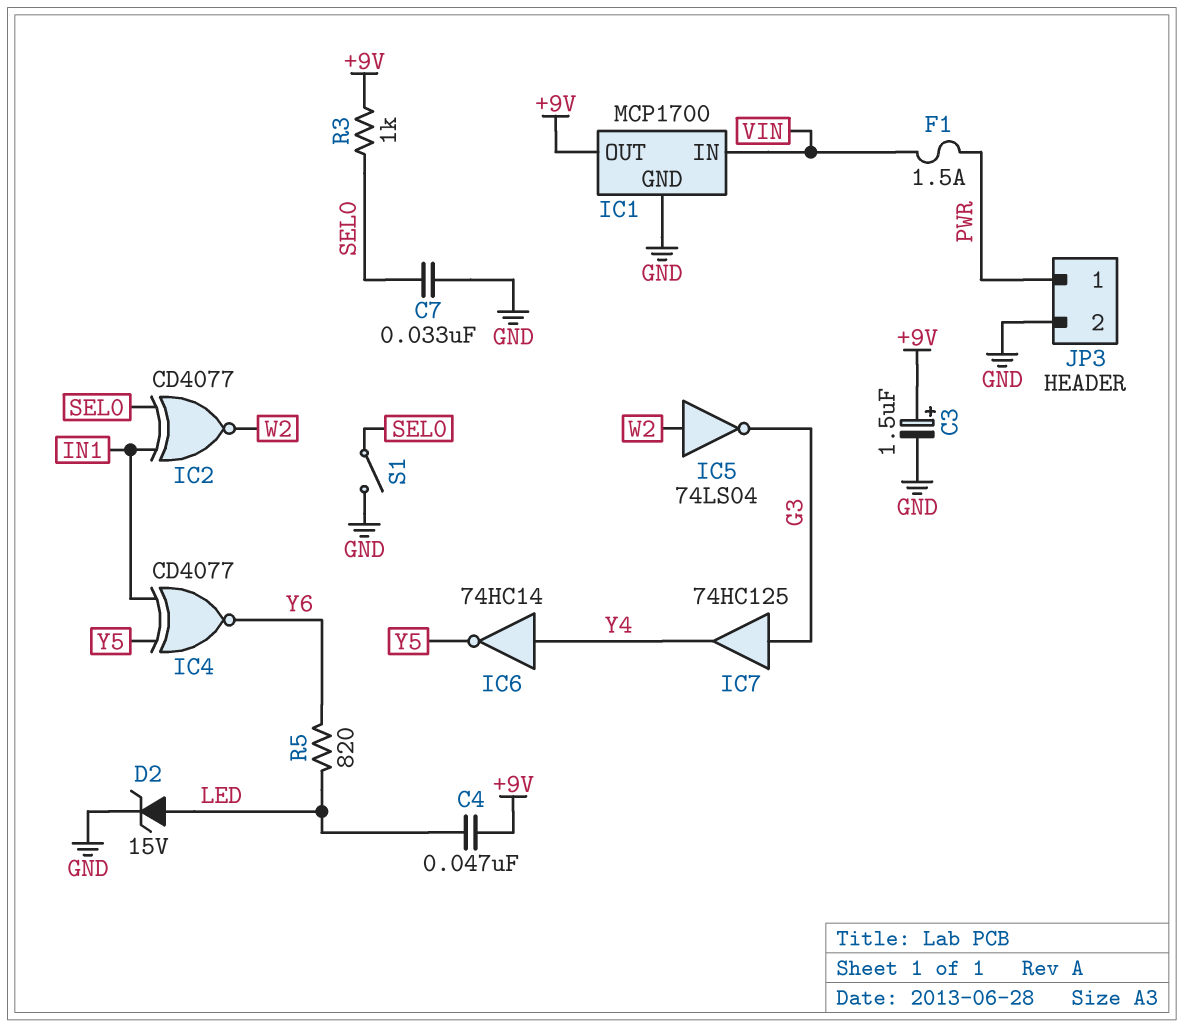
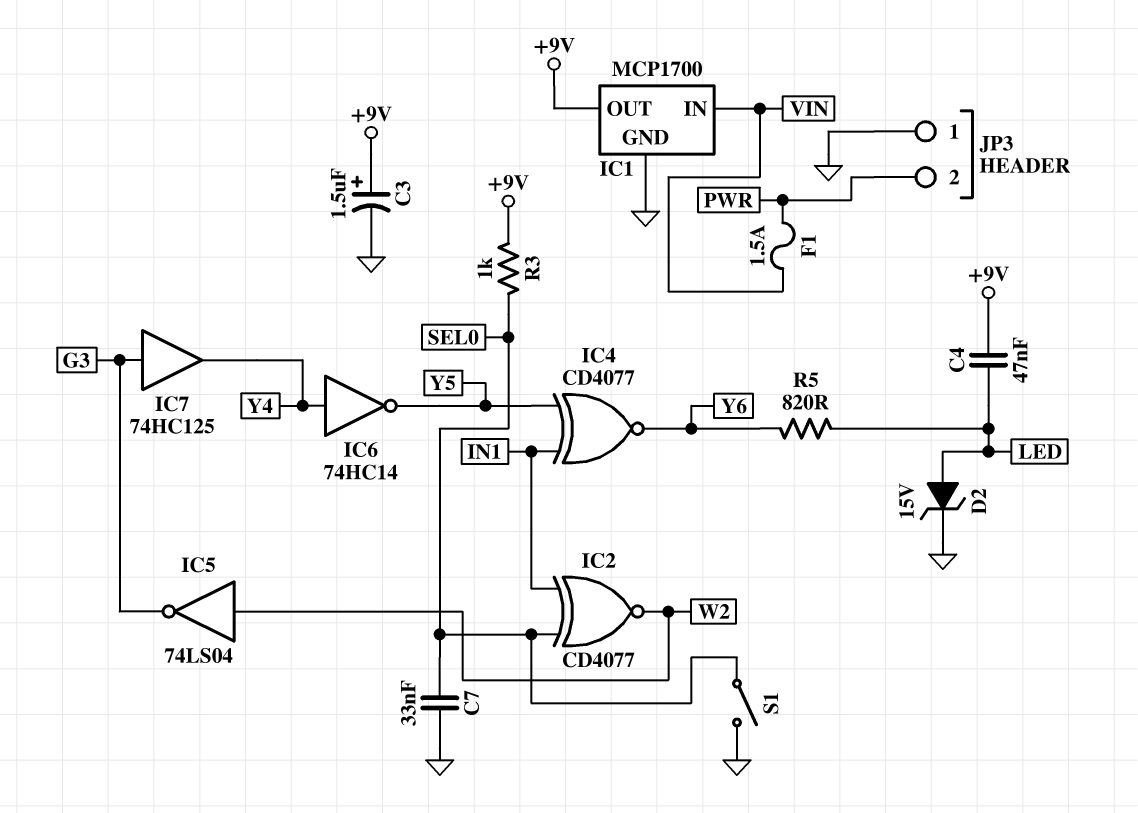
JP3 pin 1: PWR -> GND
JP3 pin 2: GND -> PWR

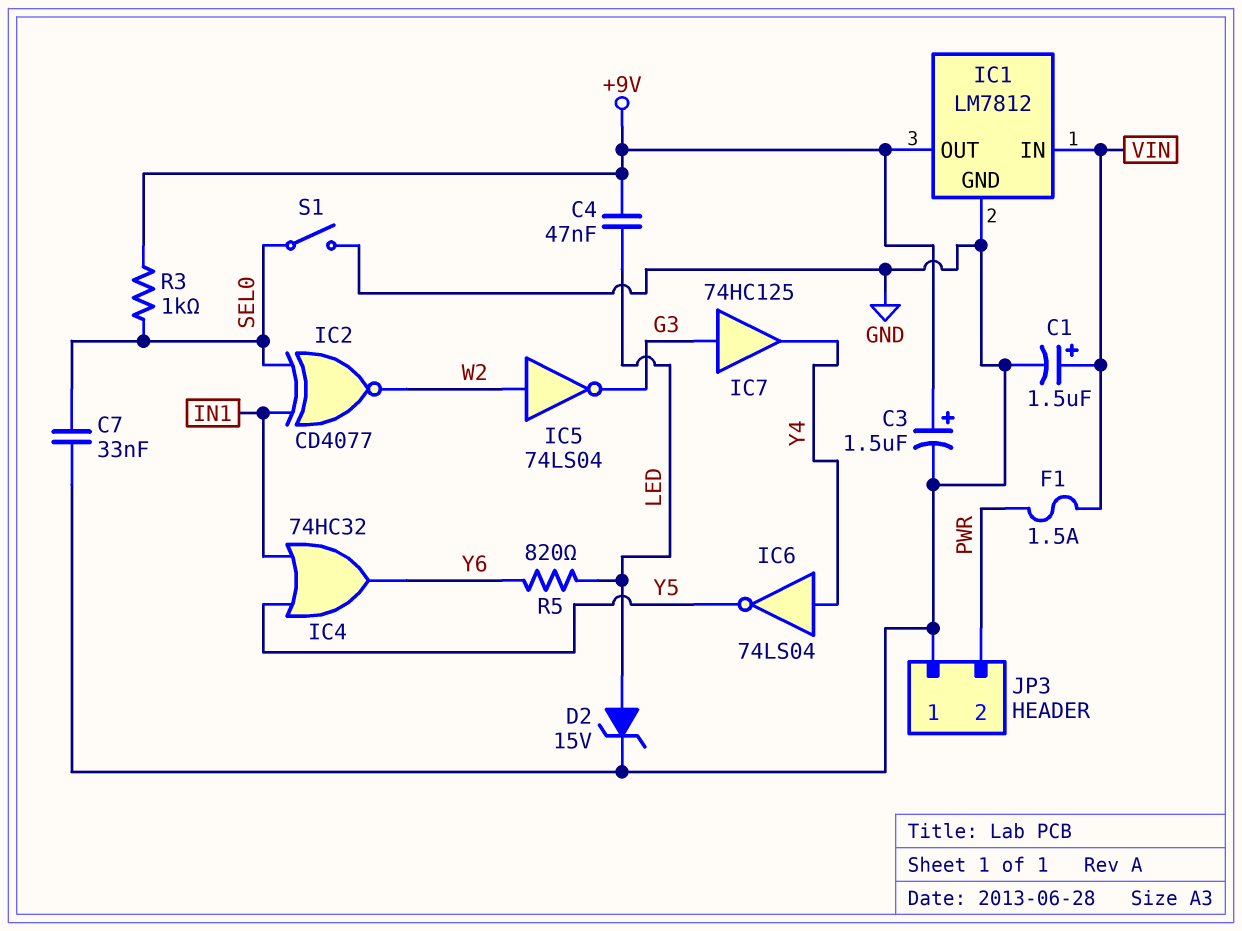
C1: none -> 1.5uF (plus VIN, minus GND)
IC1: MCP1700 -> LM7812
IC4: XNOR CD4077 (in IN1, in Y5, out Y6) -> OR 74HC32 (in IN1, in Y5, out Y6)
IC6: NOT 74HC14 (in Y4, out Y5) -> NOT 74LS04 (in Y4, out Y5)

